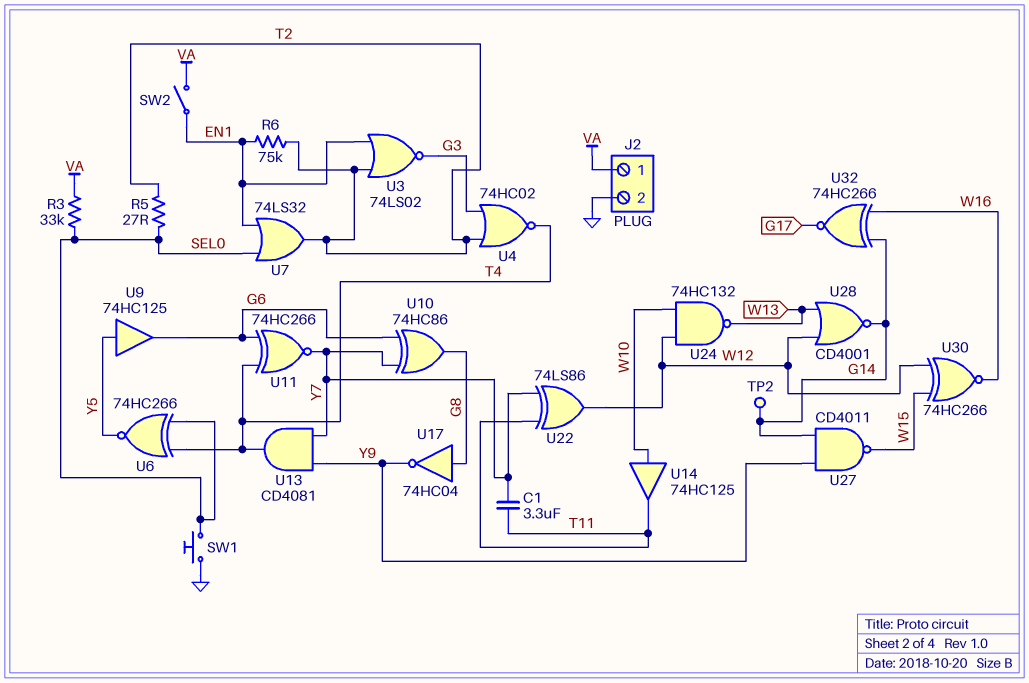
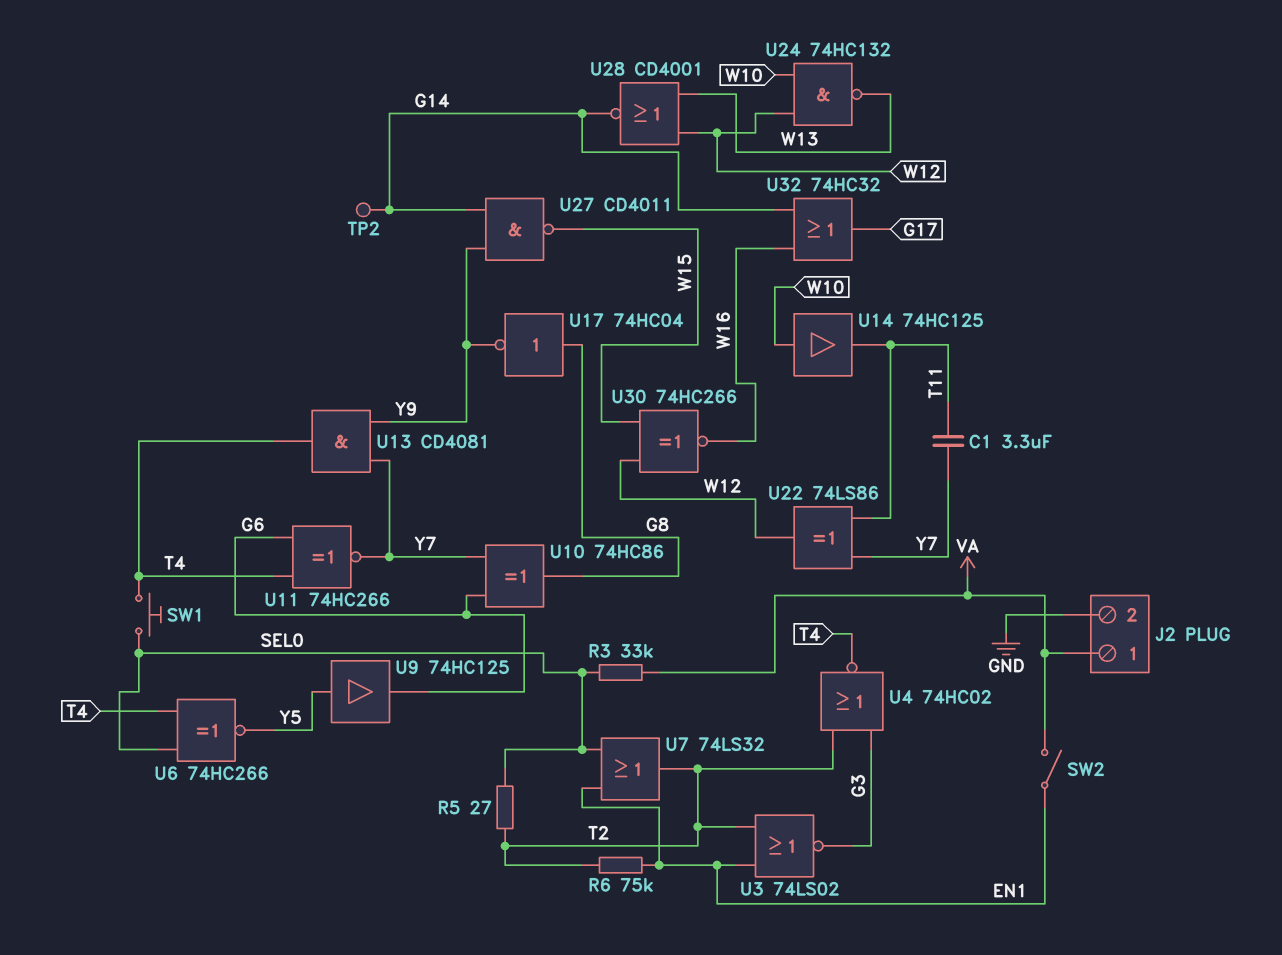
SW1: button (GND, SEL0) -> button (SEL0, T4)
U32: XNOR 74HC266 (in G14, in W16, out G17) -> OR 74HC32 (in G14, in W16, out G17)

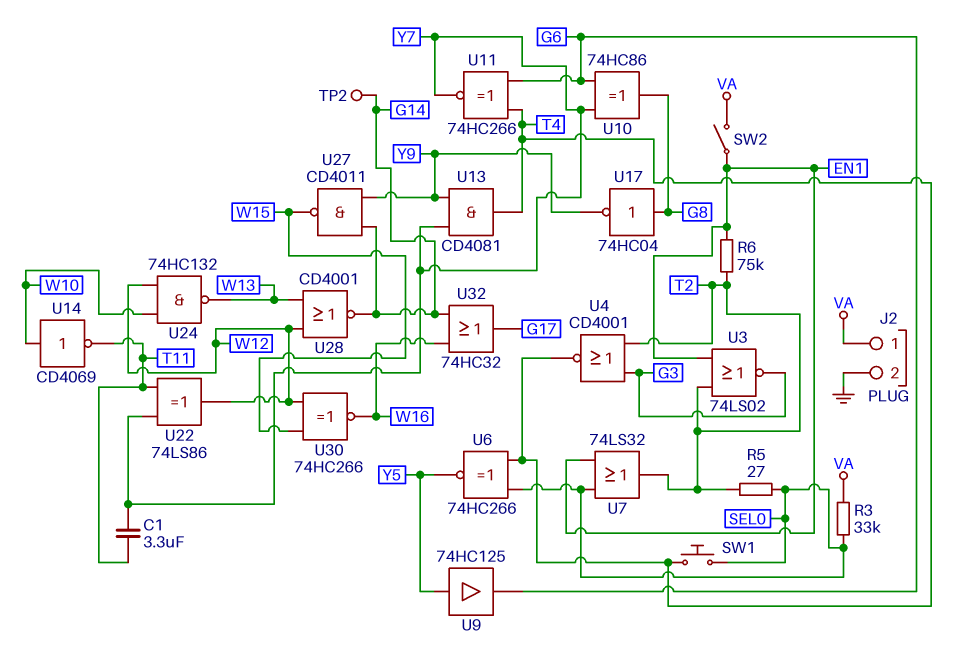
U4: NOR 74HC02 (in G3, in T2, out T4) -> NOR CD4001 (in G3, in T2, out T4)
U14: buffer 74HC125 (in W10, out T11) -> NOT CD4069 (in W10, out T11)

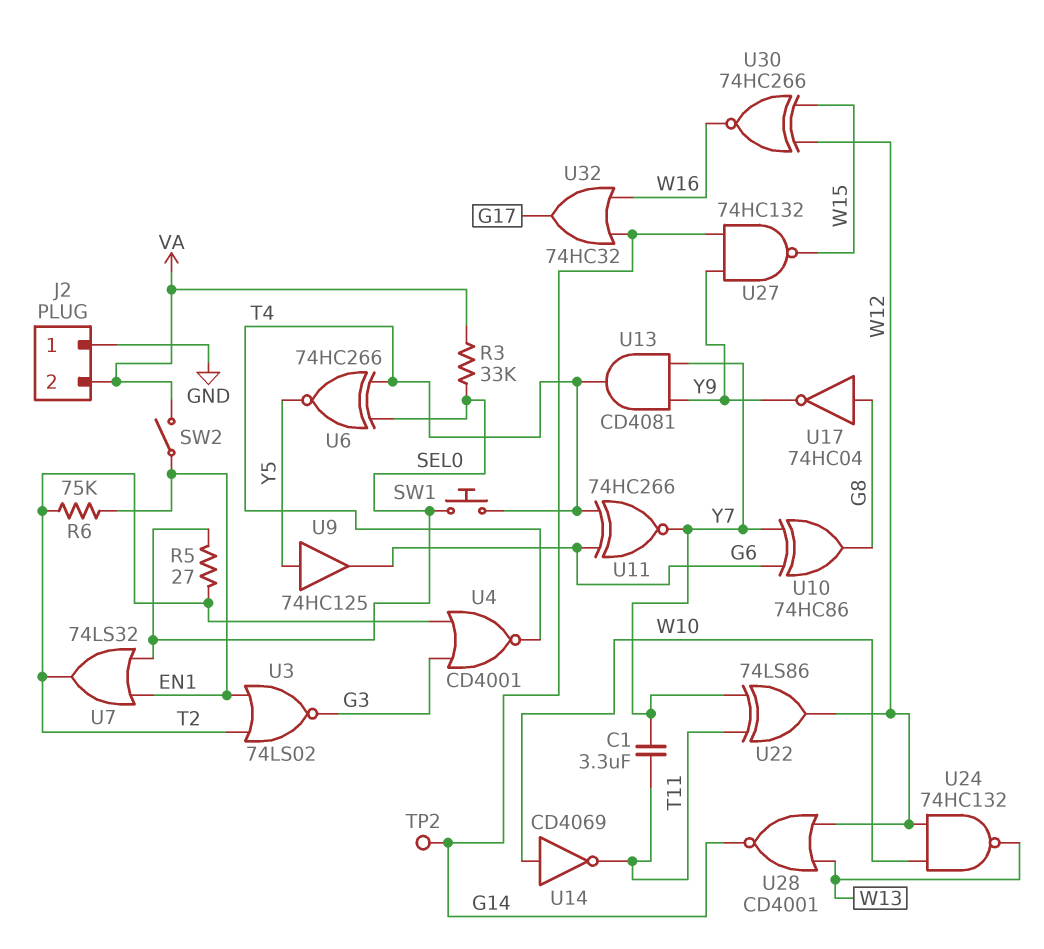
J2 pin 1: VA -> GND
J2 pin 2: GND -> VA
U27: NAND CD4011 (in G14, in Y9, out W15) -> NAND 74HC132 (in G14, in Y9, out W15)

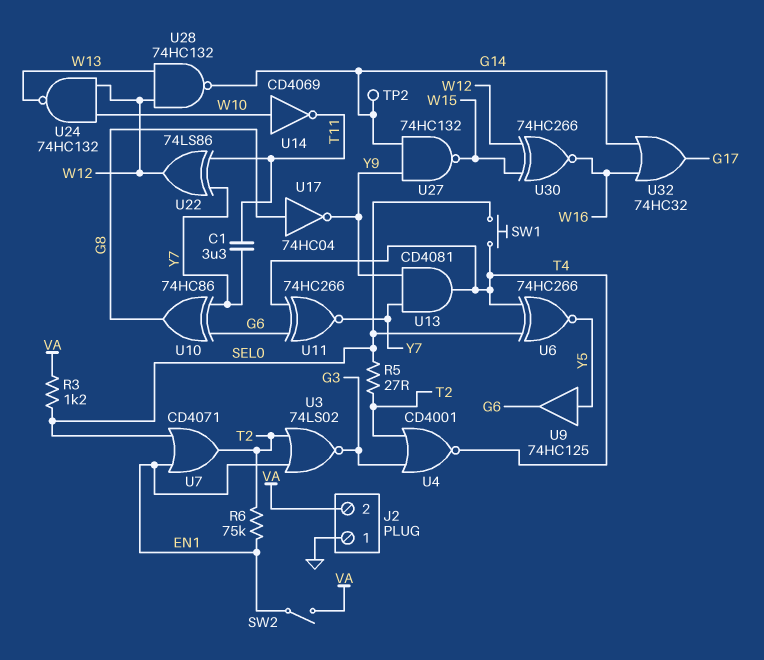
R3: 33k (SEL0, VA) -> 1.2k (SEL0, VA)
U7: OR 74LS32 (in EN1, in SEL0, out T2) -> OR CD4071 (in EN1, in SEL0, out T2)
U28: NOR CD4001 (in W12, in W13, out G14) -> NAND 74HC132 (in W12, in W13, out G14)

